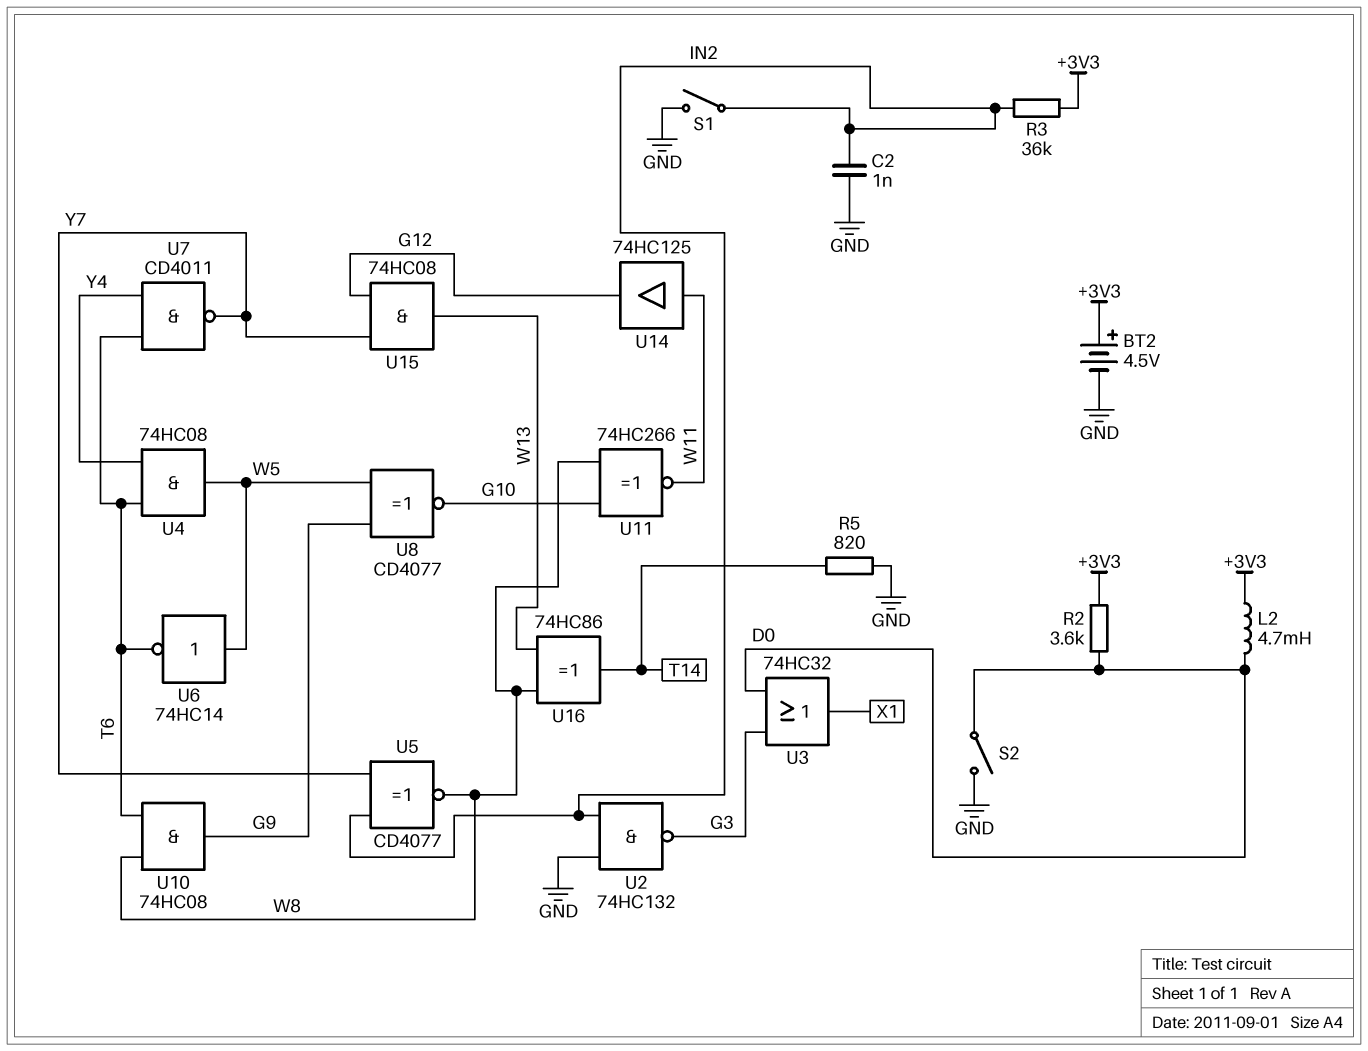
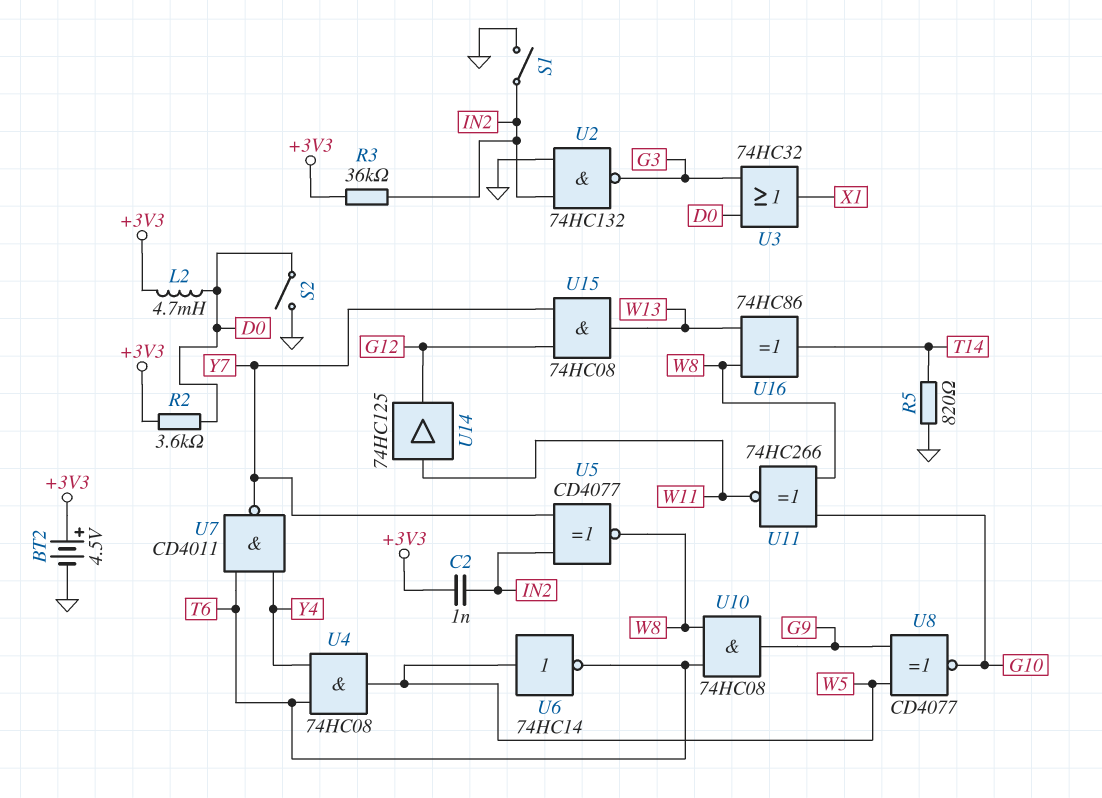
C2: 1nF (GND, IN2) -> 1nF (+3V3, IN2)

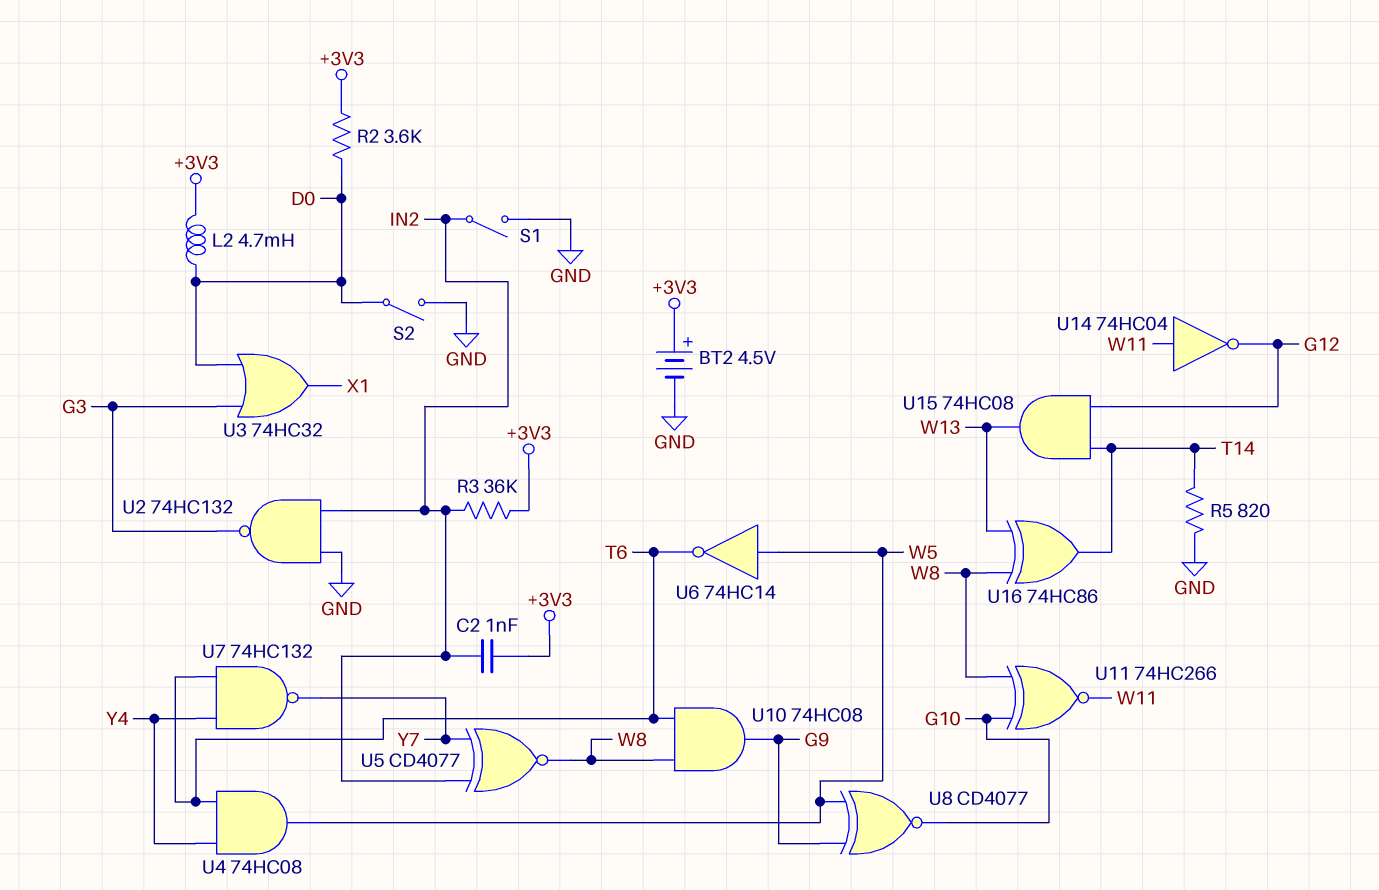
U7: NAND CD4011 (in T6, in Y4, out Y7) -> NAND 74HC132 (in T6, in Y4, out Y7)
U14: buffer 74HC125 (in W11, out G12) -> NOT 74HC04 (in W11, out G12)
U15: AND 74HC08 (in G12, in Y7, out W13) -> AND 74HC08 (in G12, in T14, out W13)

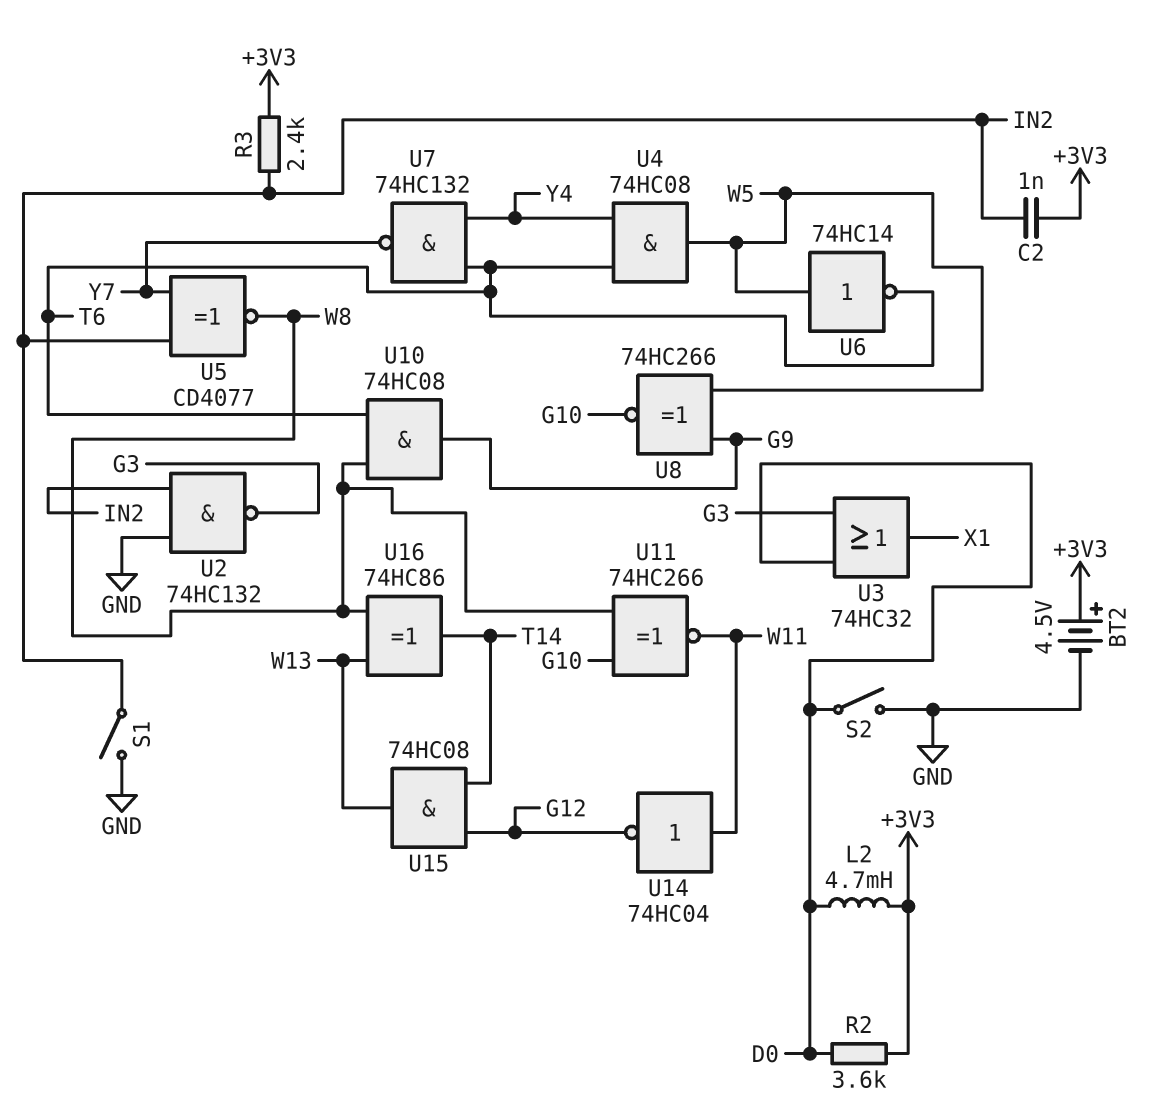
R3: 36k (+3V3, IN2) -> 2.4k (+3V3, IN2)
R5: 820 (GND, T14) -> none
U8: XNOR CD4077 (in G9, in W5, out G10) -> XNOR 74HC266 (in G9, in W5, out G10)

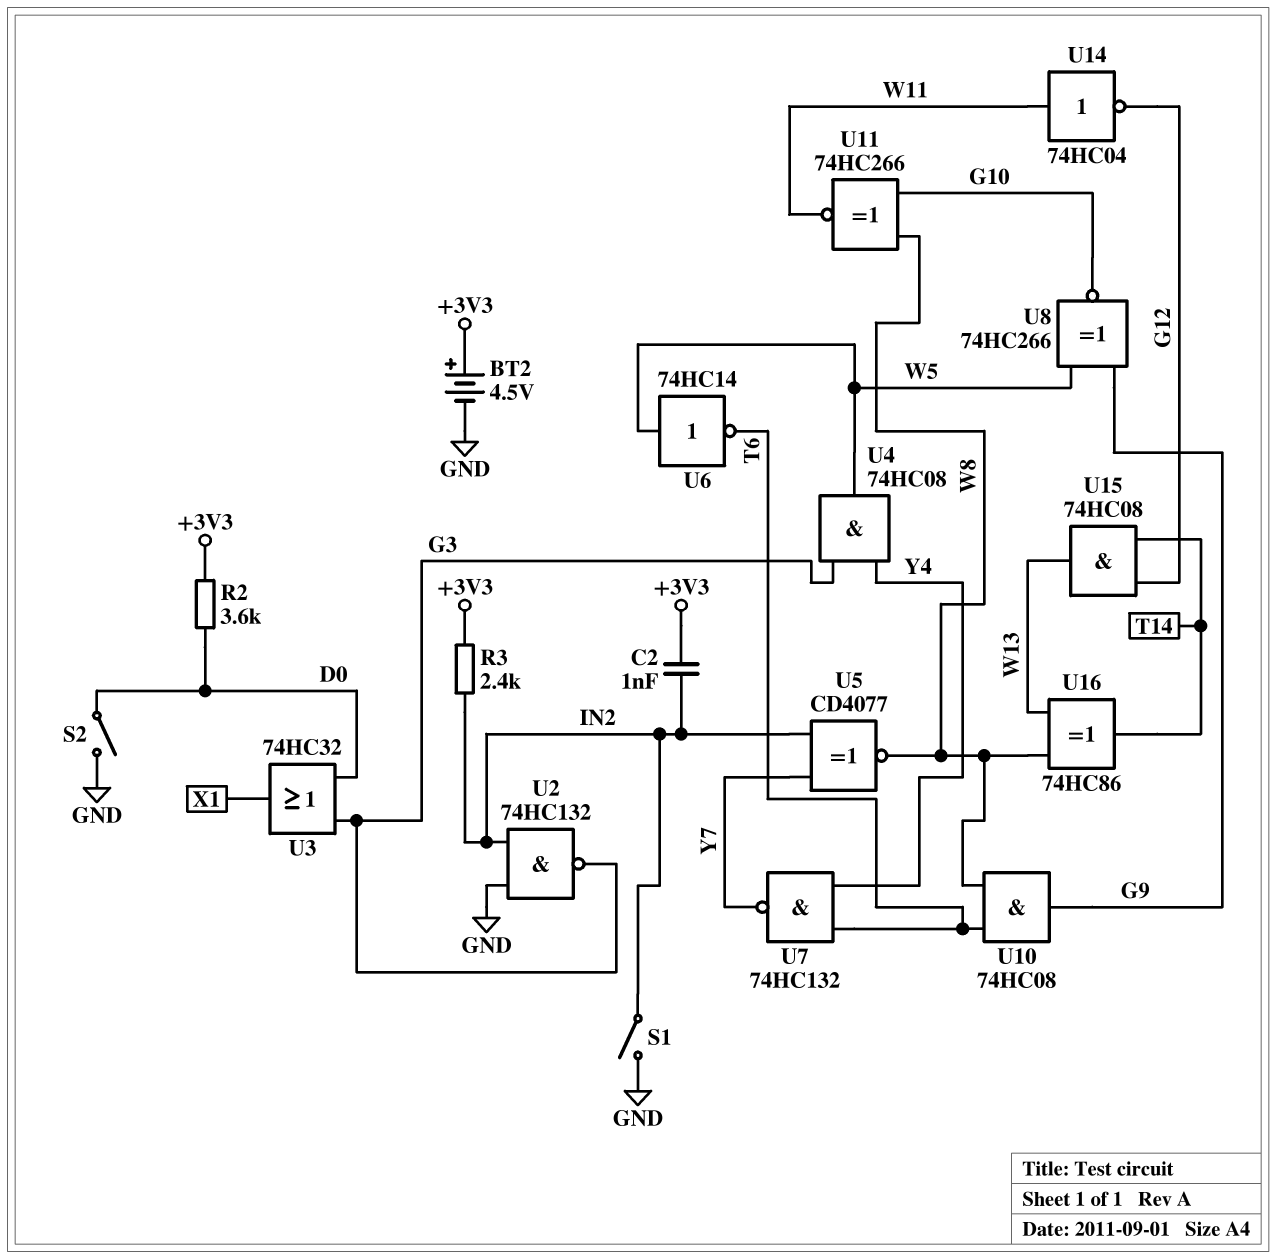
L2: 4.7mH (+3V3, D0) -> none
U4: AND 74HC08 (in T6, in Y4, out W5) -> AND 74HC08 (in G3, in Y4, out W5)

